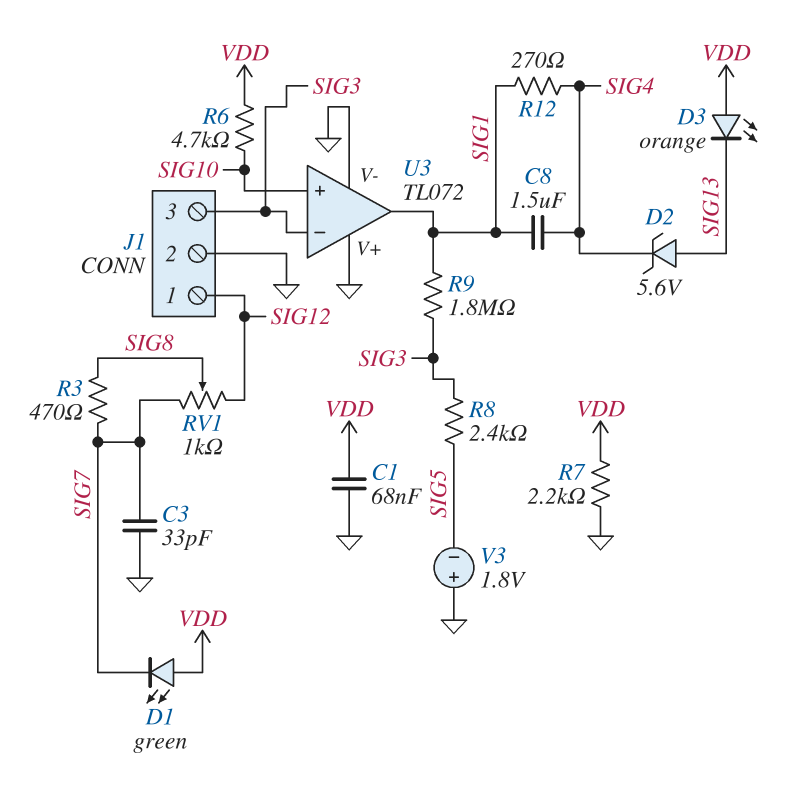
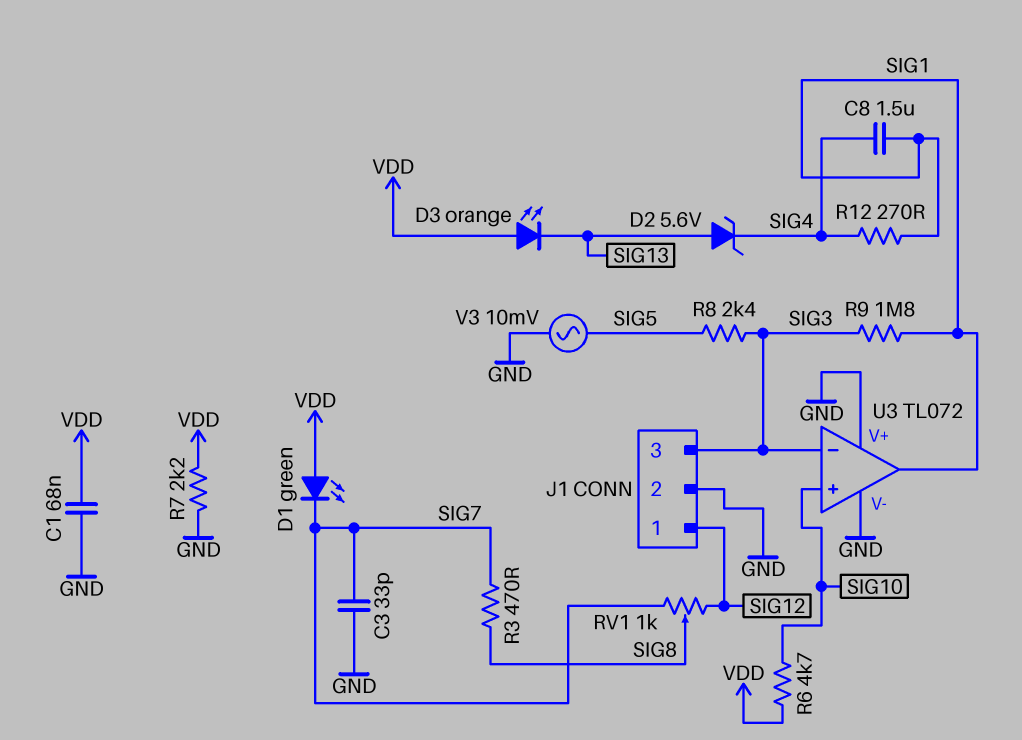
V3: 1.8V (plus GND, minus SIG5) -> AC 10mV (GND, SIG5)

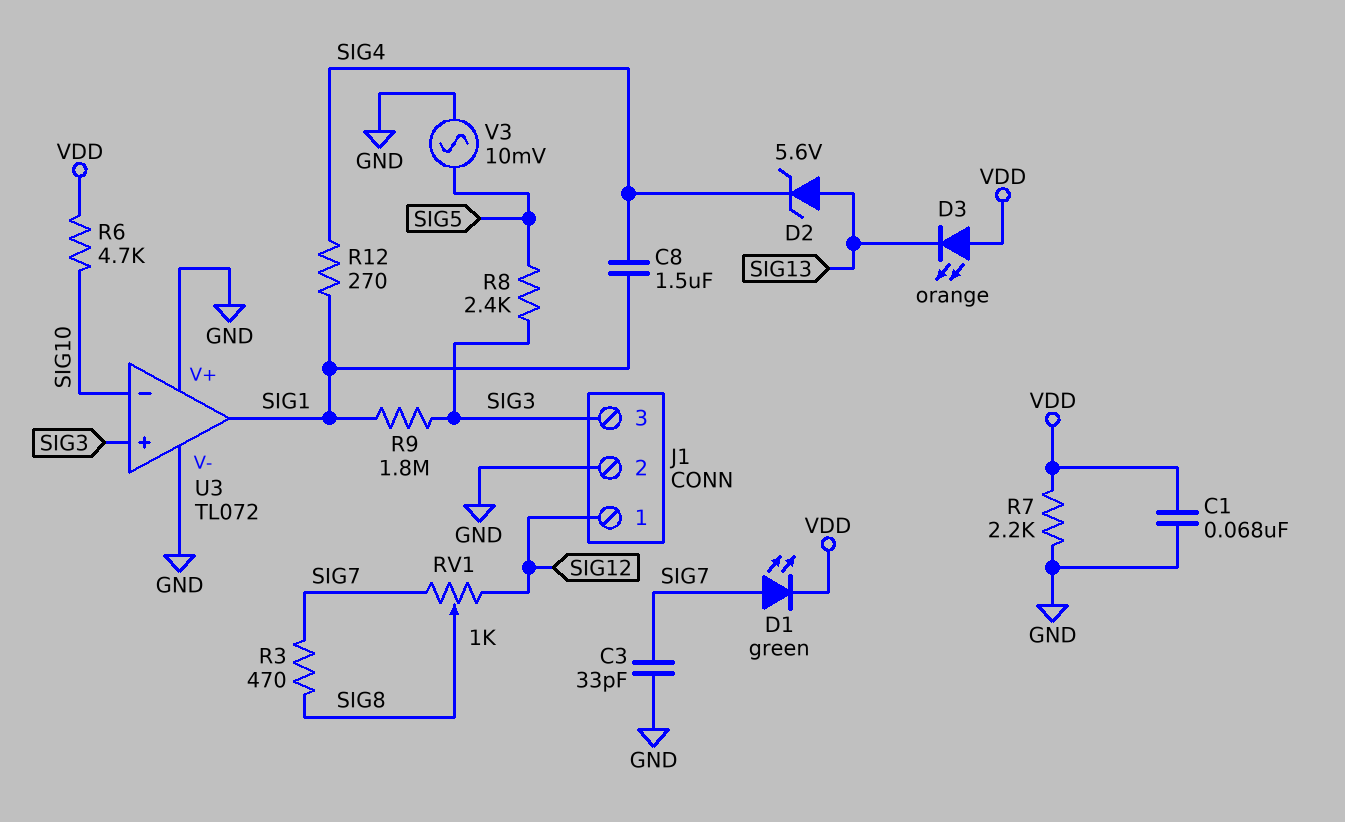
D1: LED green (A VDD, K SIG7) -> LED green (A SIG7, K VDD)
U3 pin in+: SIG10 -> SIG3
U3 pin in-: SIG3 -> SIG10

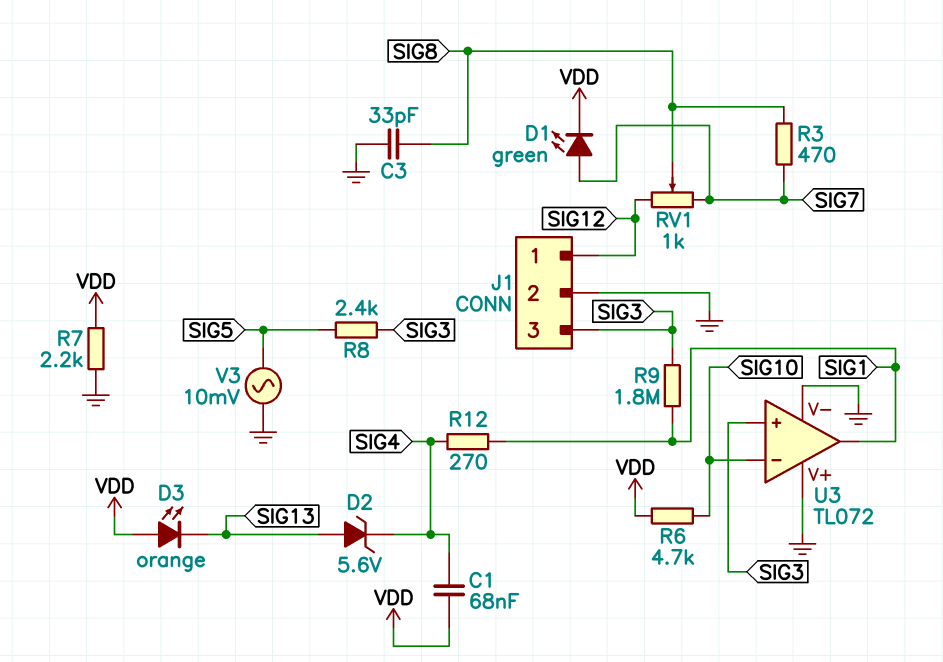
C1: 68nF (GND, VDD) -> 68nF (SIG4, VDD)
C3: 33pF (GND, SIG7) -> 33pF (GND, SIG8)
C8: 1.5uF (SIG1, SIG4) -> none

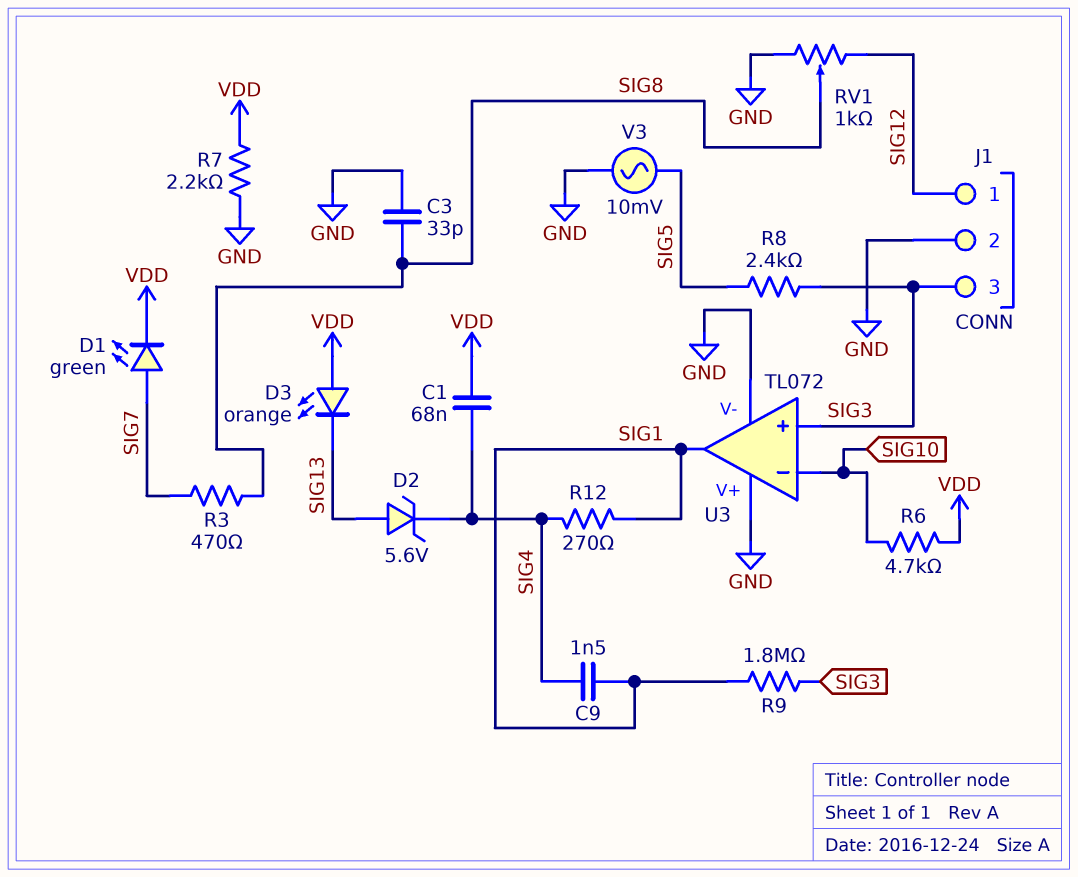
C9: none -> 1.5nF (SIG1, SIG4)
RV1: 1k (SIG7, SIG12, wiper SIG8) -> 1k (GND, SIG12, wiper SIG8)

